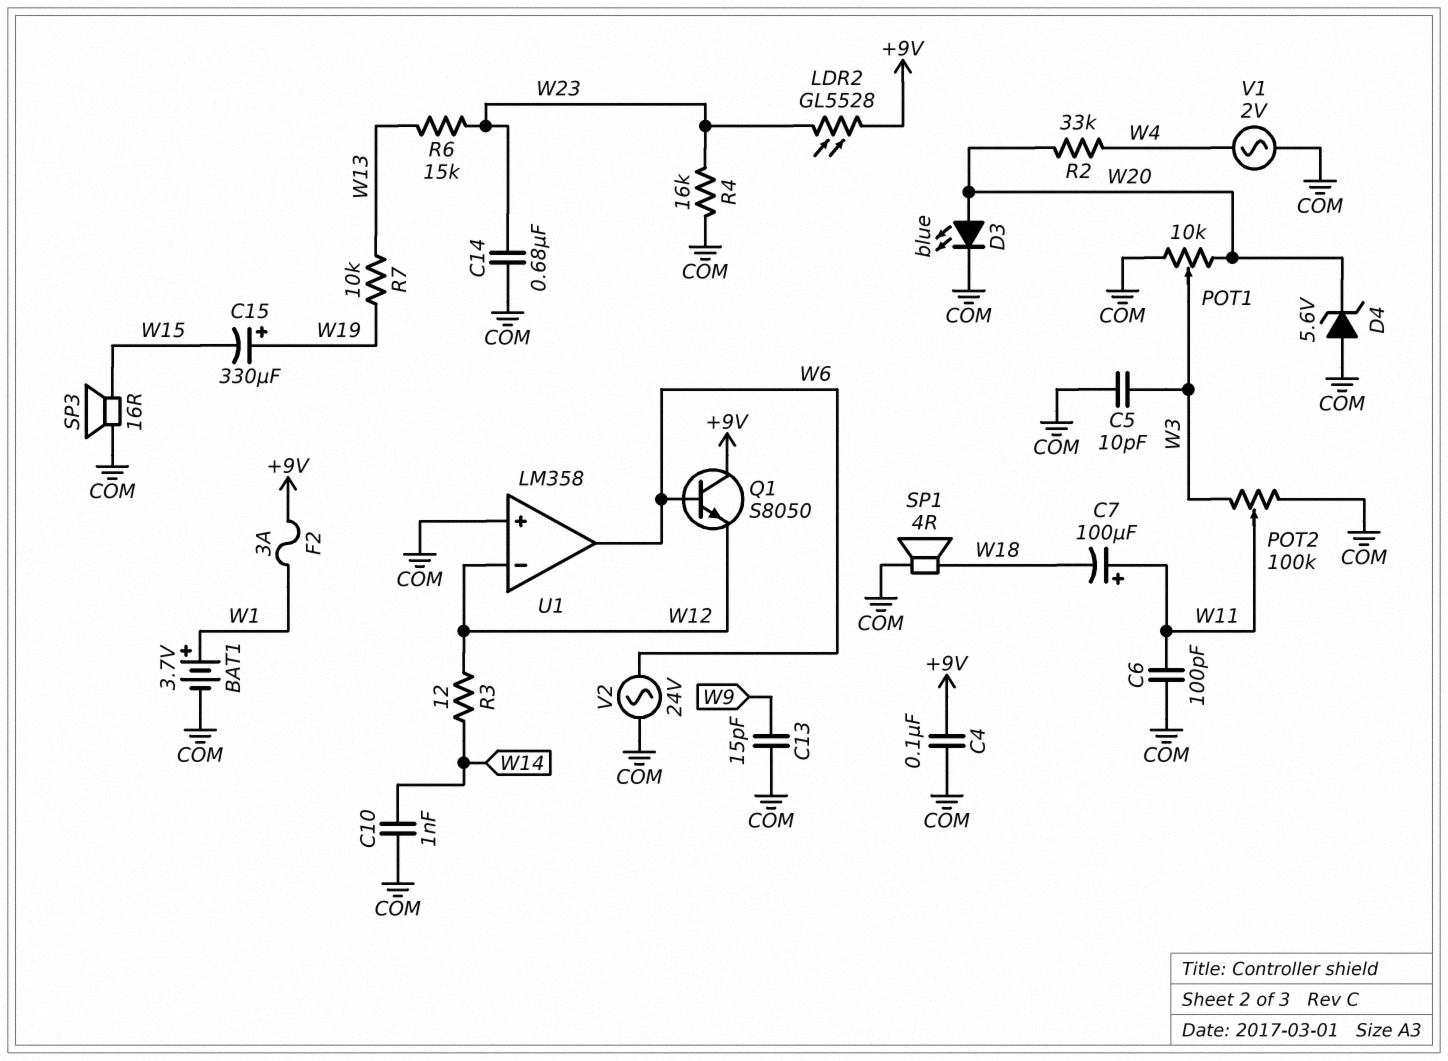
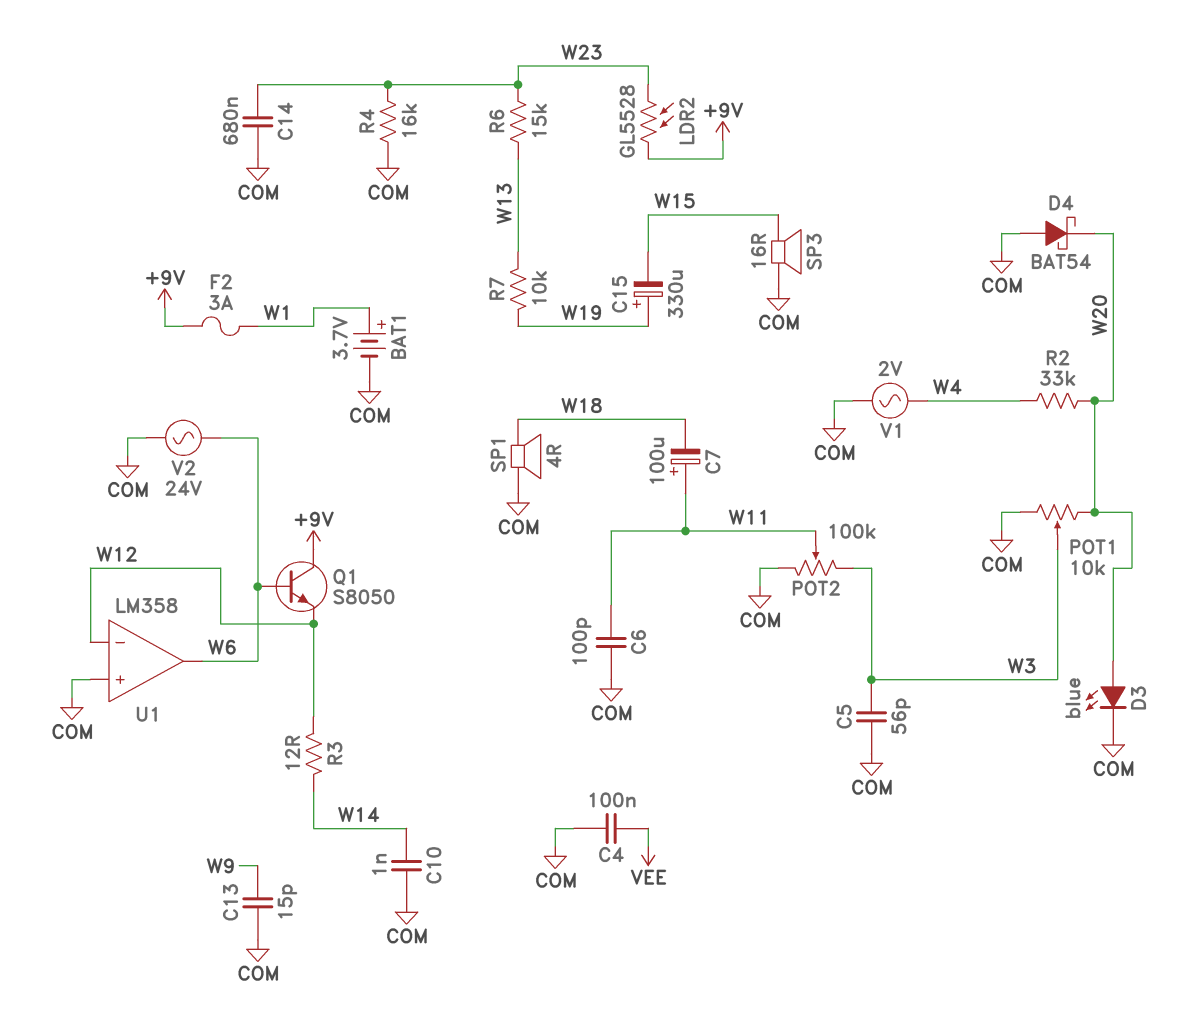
C4: 100nF (+9V, COM) -> 100nF (COM, VEE)
C5: 10pF (COM, W3) -> 56pF (COM, W3)
D4: zener 5.6V (A COM, K W20) -> schottky BAT54 (A COM, K W20)

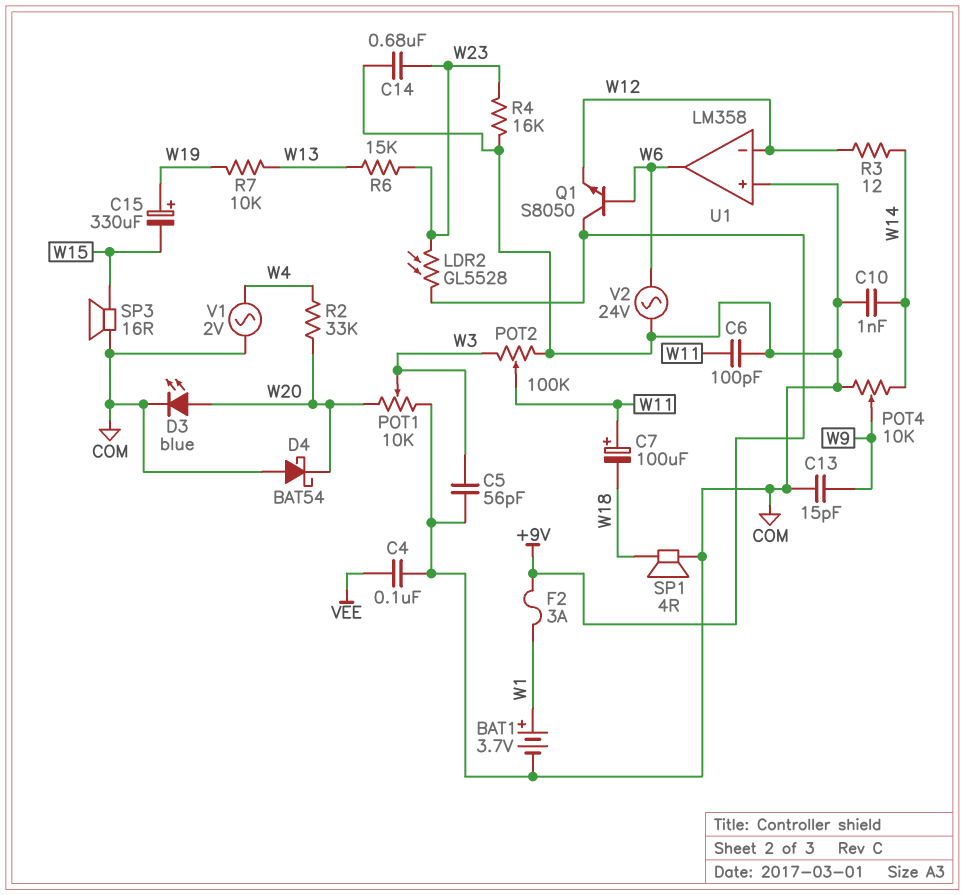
POT4: none -> 10k (COM, W14, wiper W9)

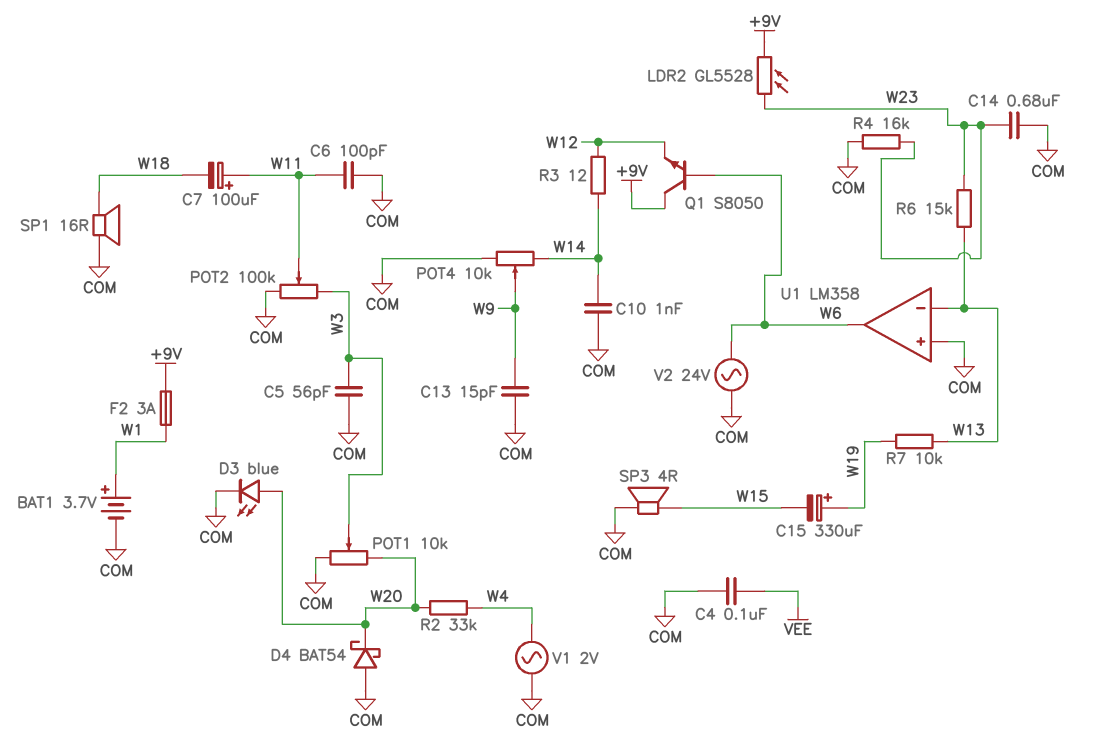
SP1: speaker 4R (COM, W18) -> speaker 16R (COM, W18)
SP3: speaker 16R (COM, W15) -> speaker 4R (COM, W15)
U1 pin in-: W12 -> W13

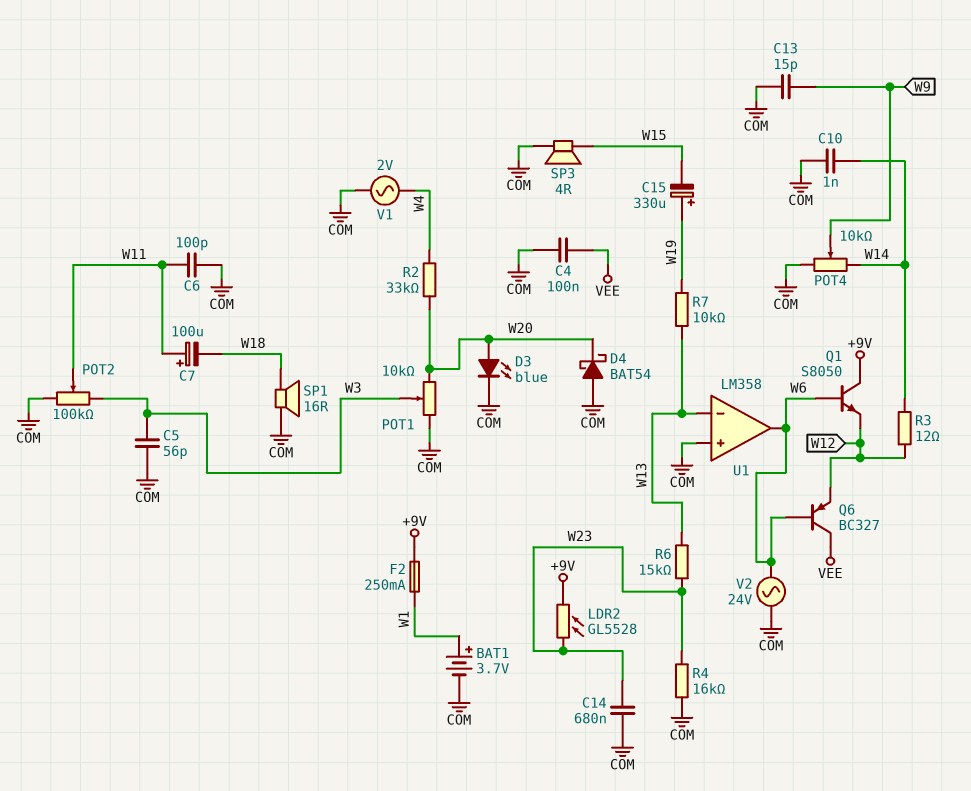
F2: 3A (+9V, W1) -> 250mA (+9V, W1)
Q6: none -> PNP BC327 (B W6, C VEE, E W12)

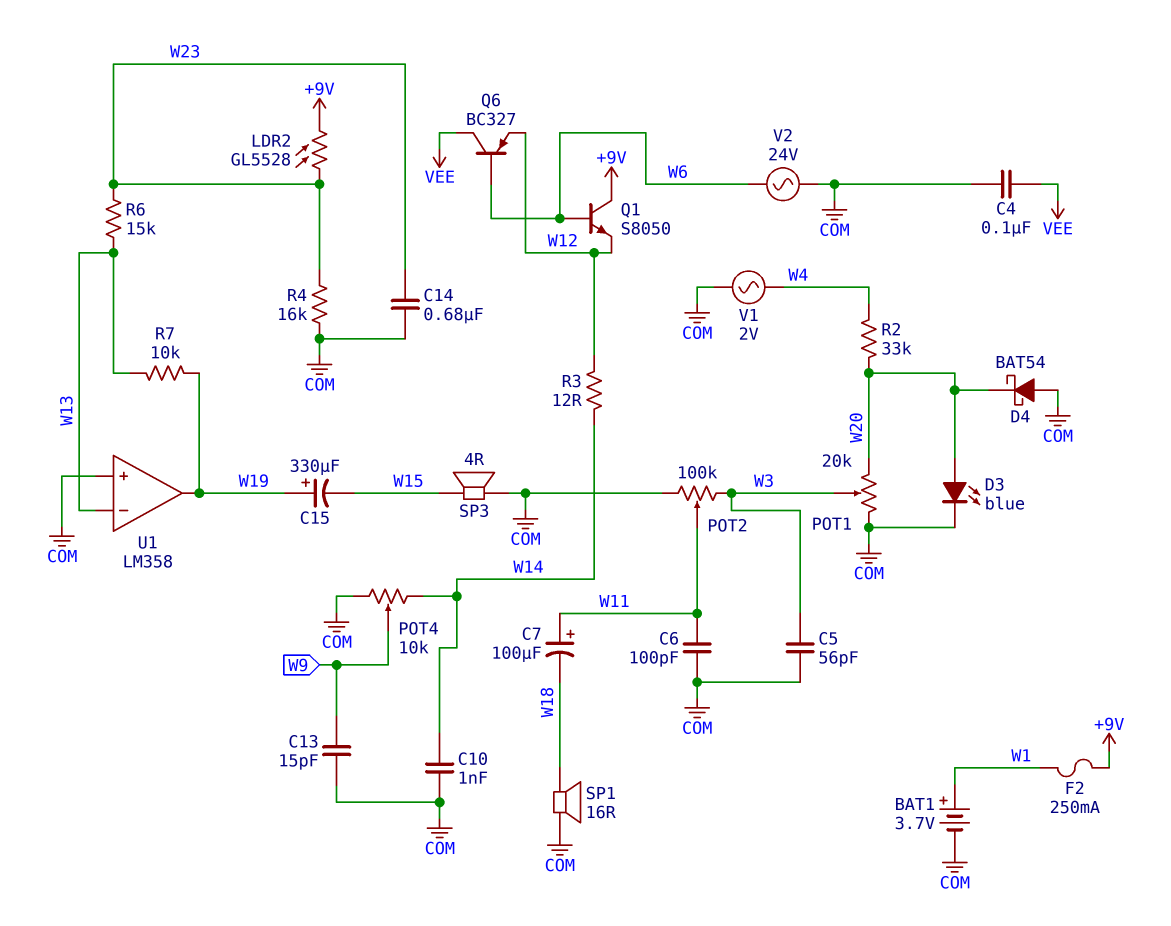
POT1: 10k (COM, W20, wiper W3) -> 20k (COM, W20, wiper W3)
U1 pin out: W6 -> W19

